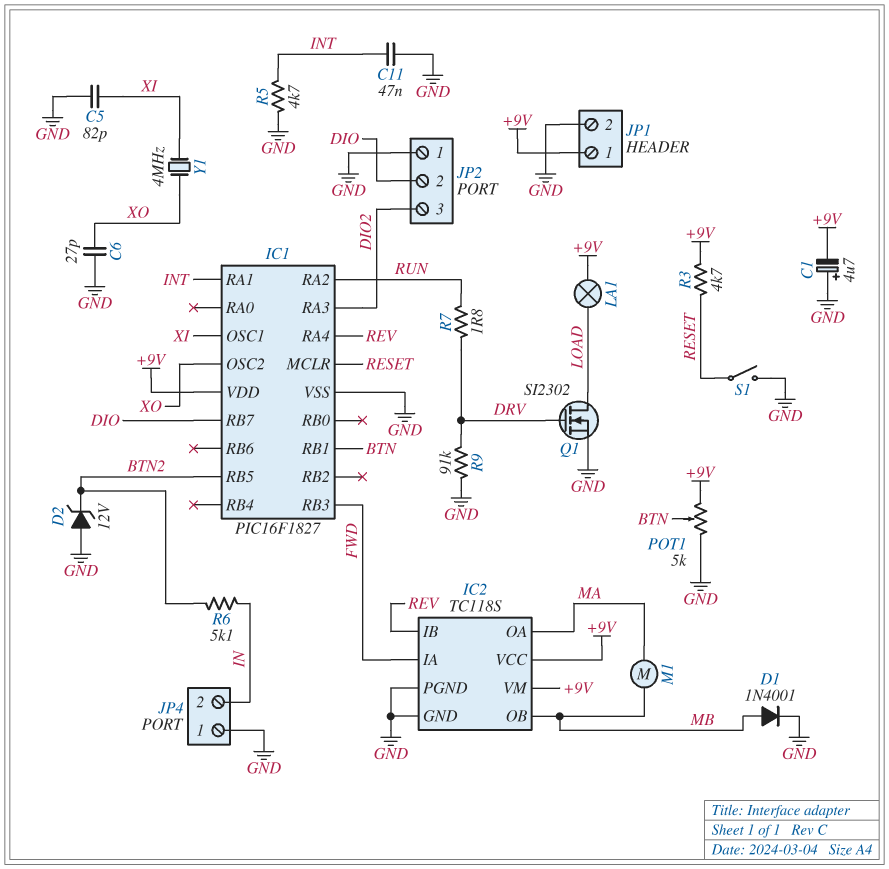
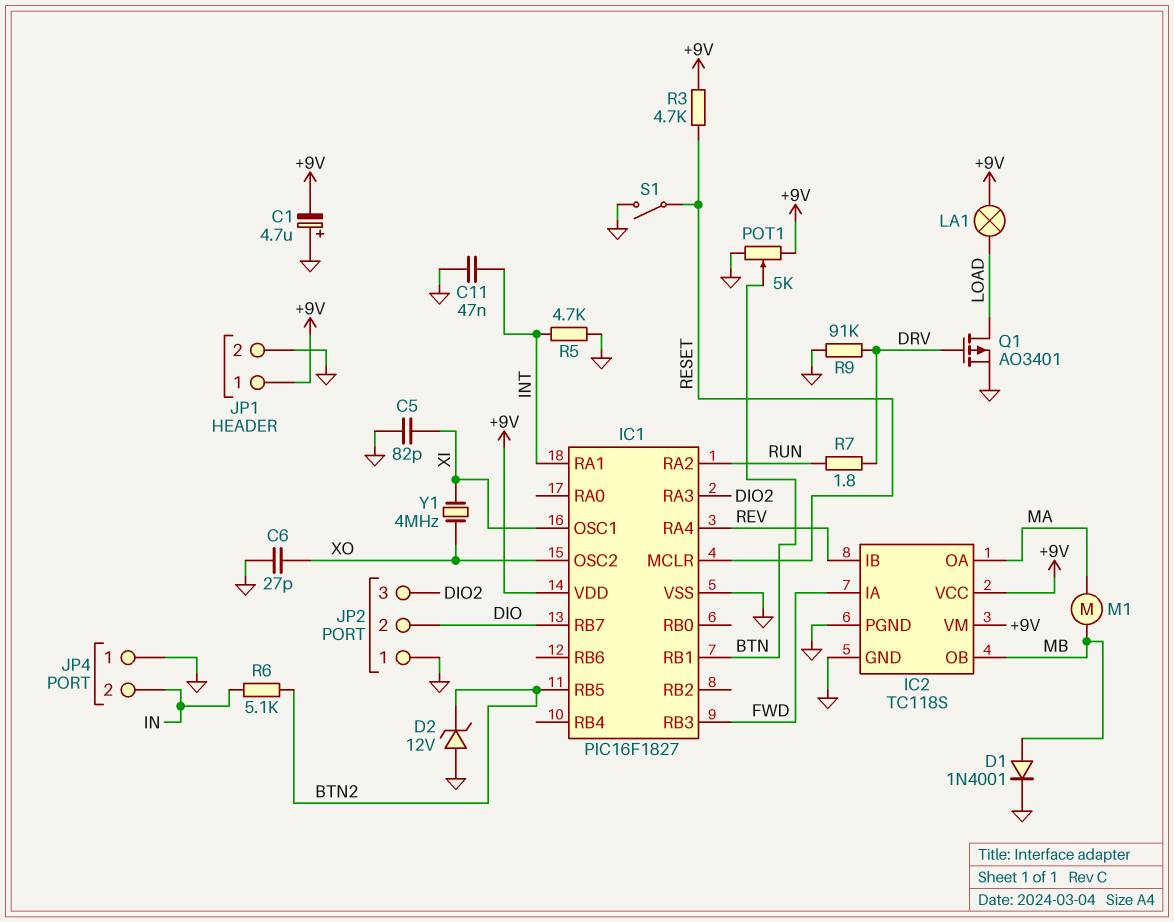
Q1: NMOS SI2302 (G DRV, D LOAD, S GND) -> PMOS AO3401 (G DRV, D LOAD, S GND)

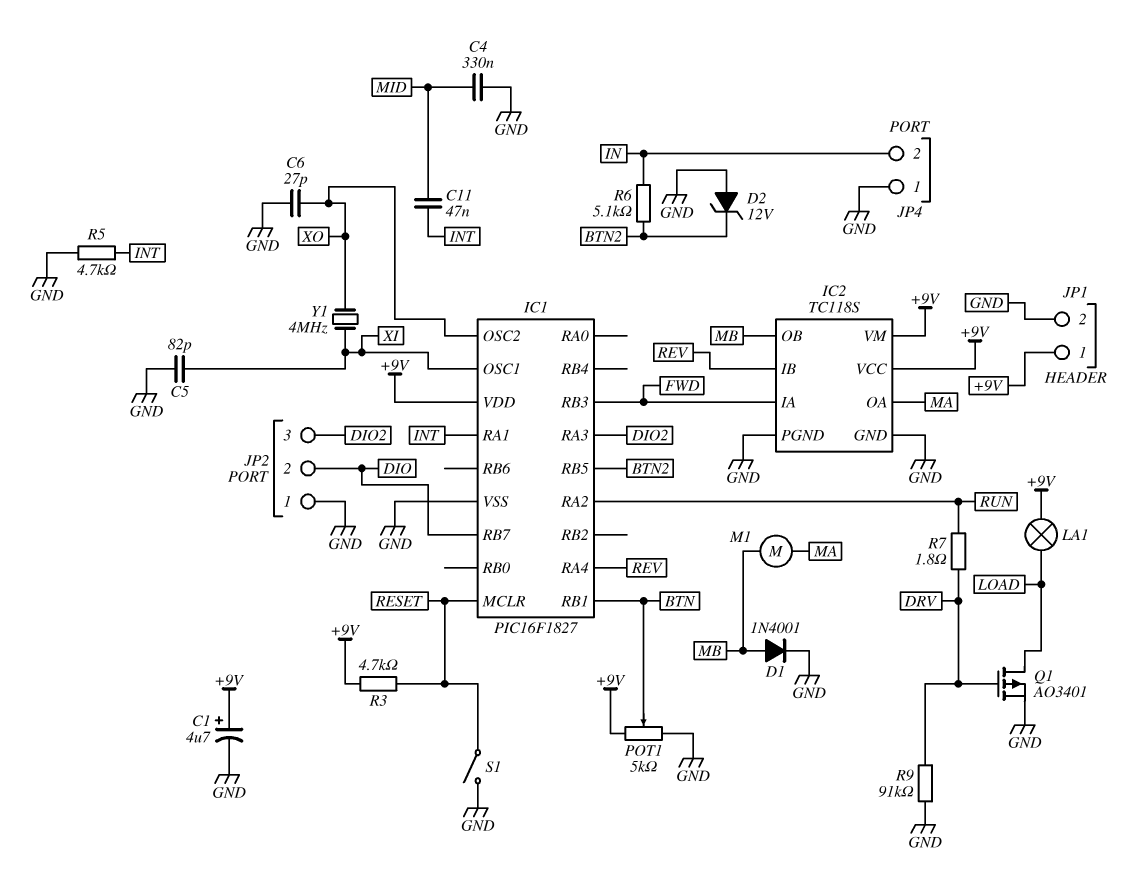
C1: 4.7uF (plus GND, minus +9V) -> 4.7uF (plus +9V, minus GND)
C4: none -> 330nF (GND, MID)
C11: 47nF (GND, INT) -> 47nF (INT, MID)

